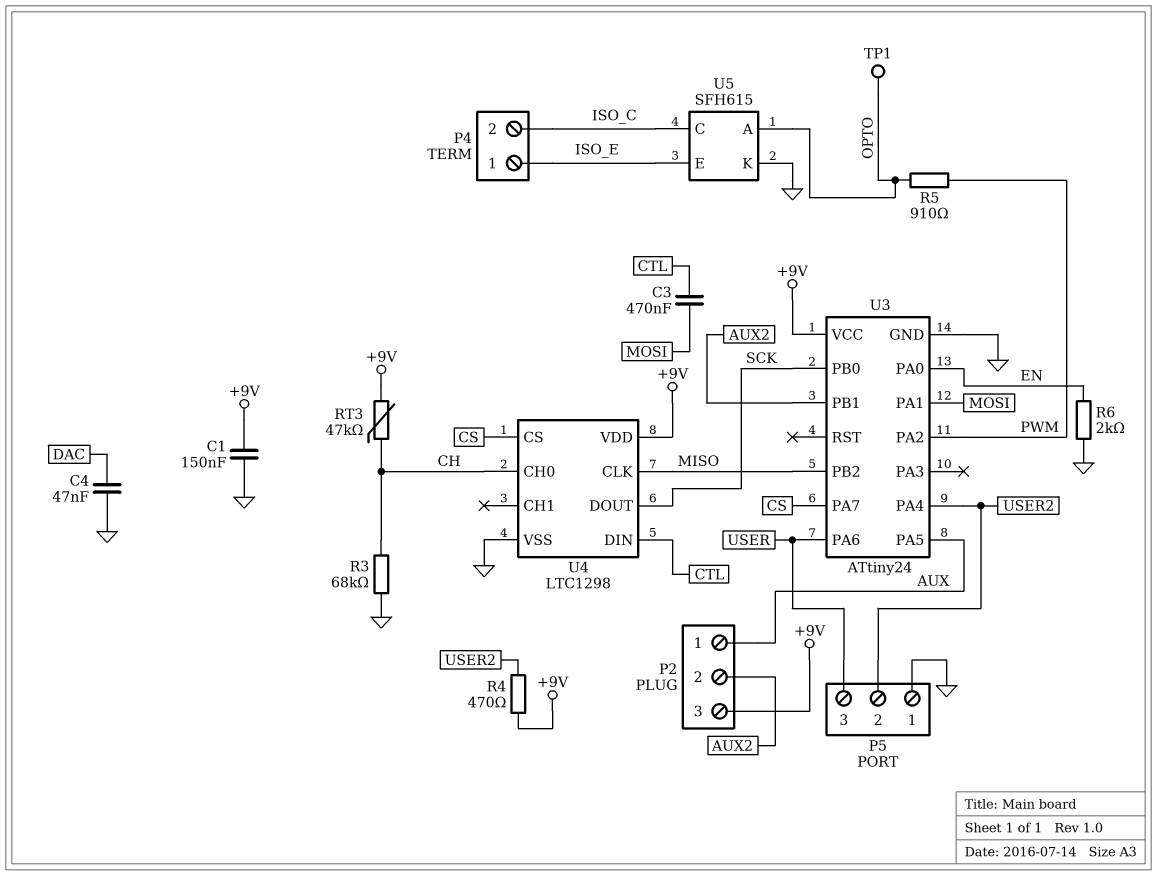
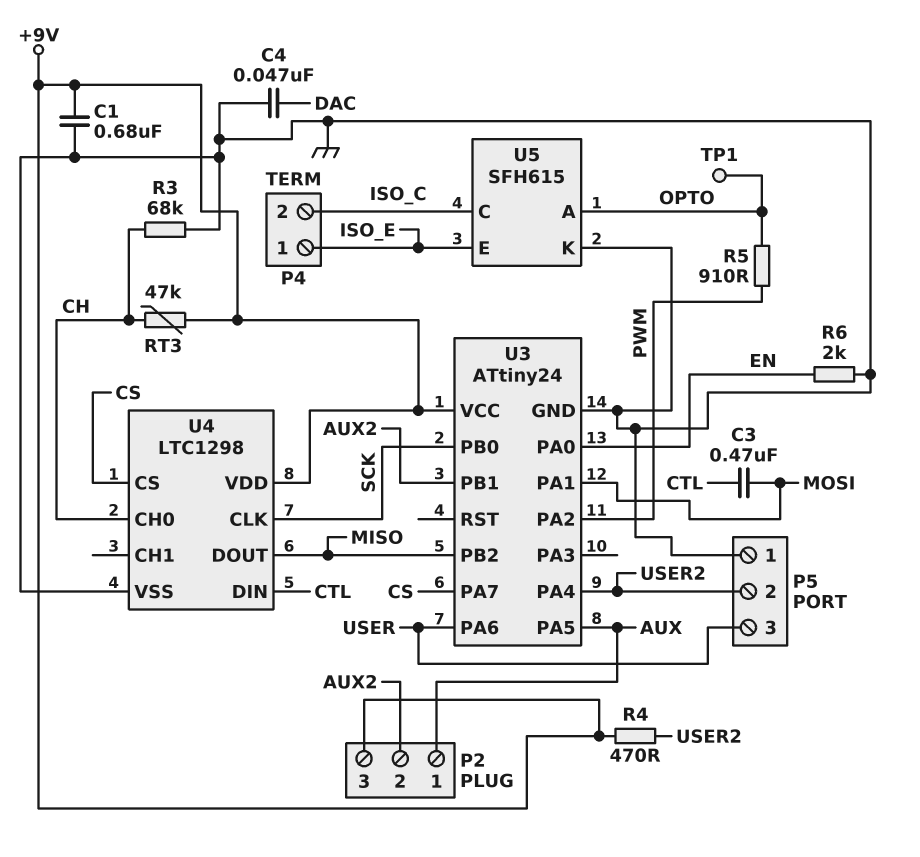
C1: 150nF (+9V, GND) -> 680nF (+9V, GND)
U4 pin CLK: MISO -> SCK
U4 pin DOUT: SCK -> MISO

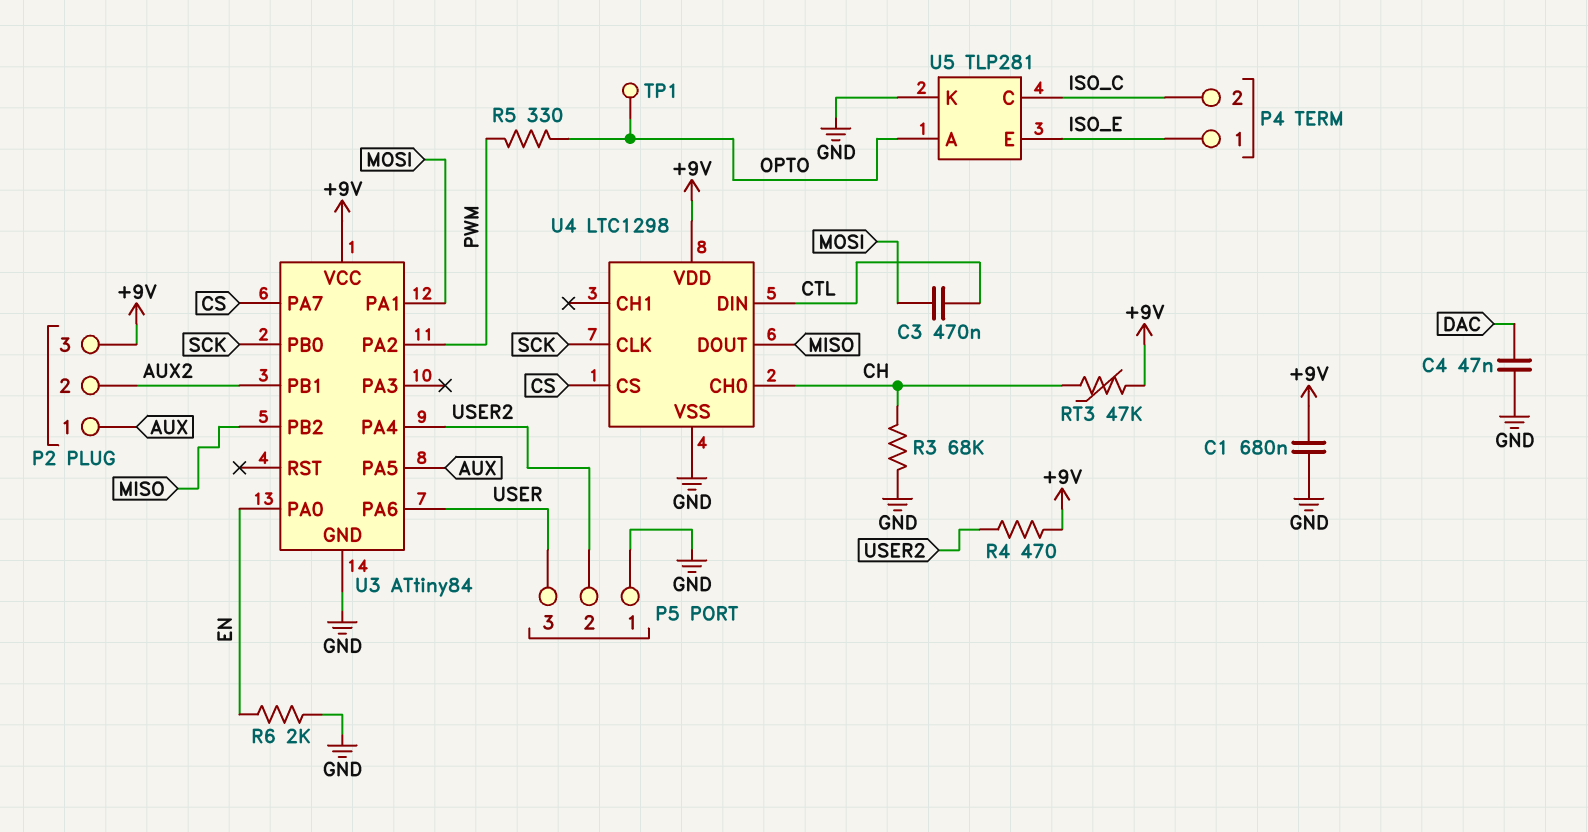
R5: 910 (OPTO, PWM) -> 330 (OPTO, PWM)
U3: ATtiny24 -> ATtiny84
U5: SFH615 -> TLP281

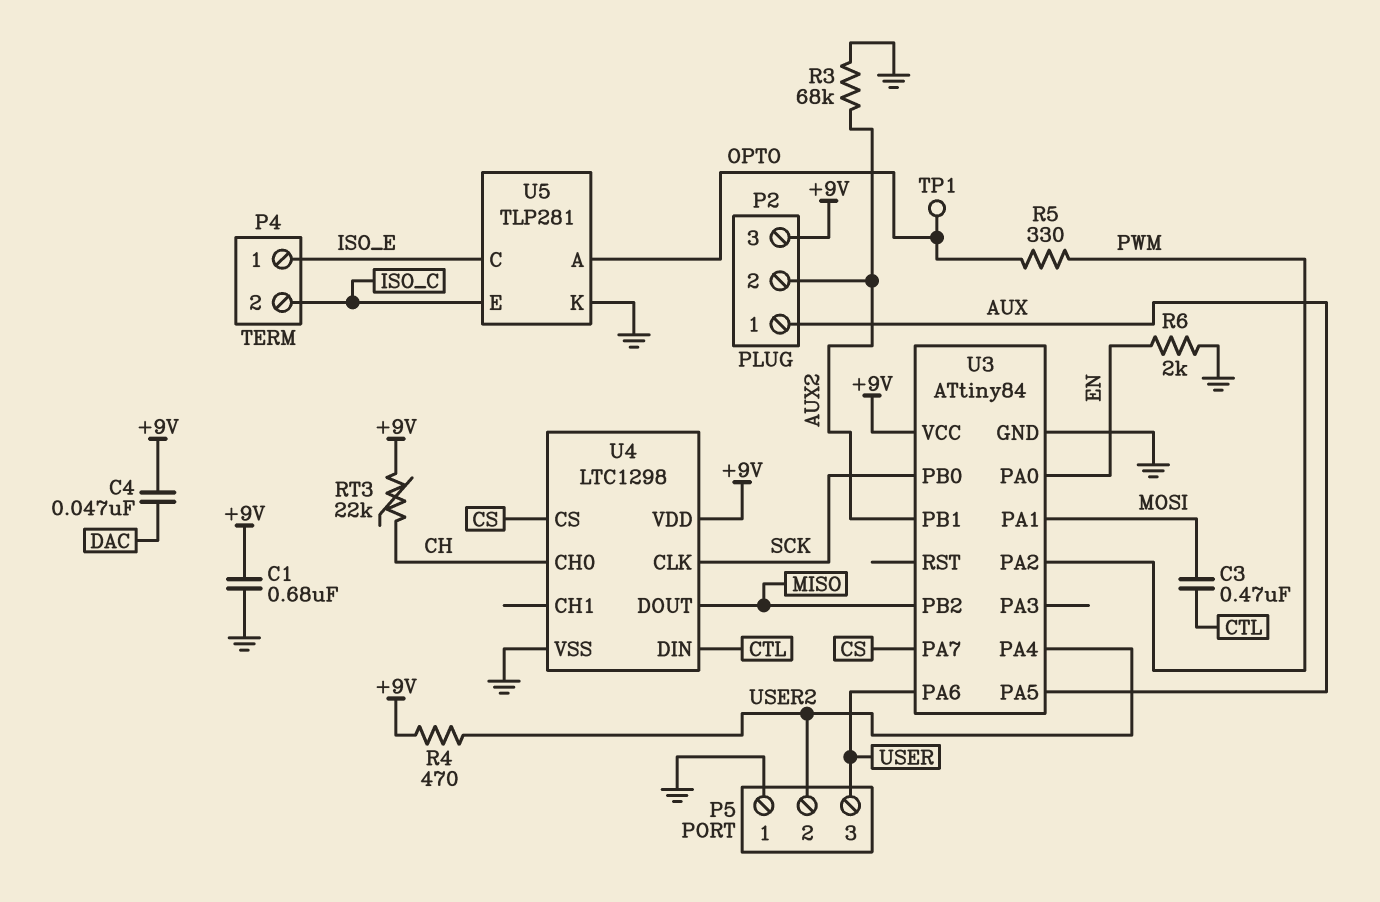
C4: 47nF (DAC, GND) -> 47nF (+9V, DAC)
R3: 68k (CH, GND) -> 68k (AUX2, GND)
RT3: 47k (+9V, CH) -> 22k (+9V, CH)
U5 pin C: ISO_C -> ISO_E
U5 pin E: ISO_E -> ISO_C

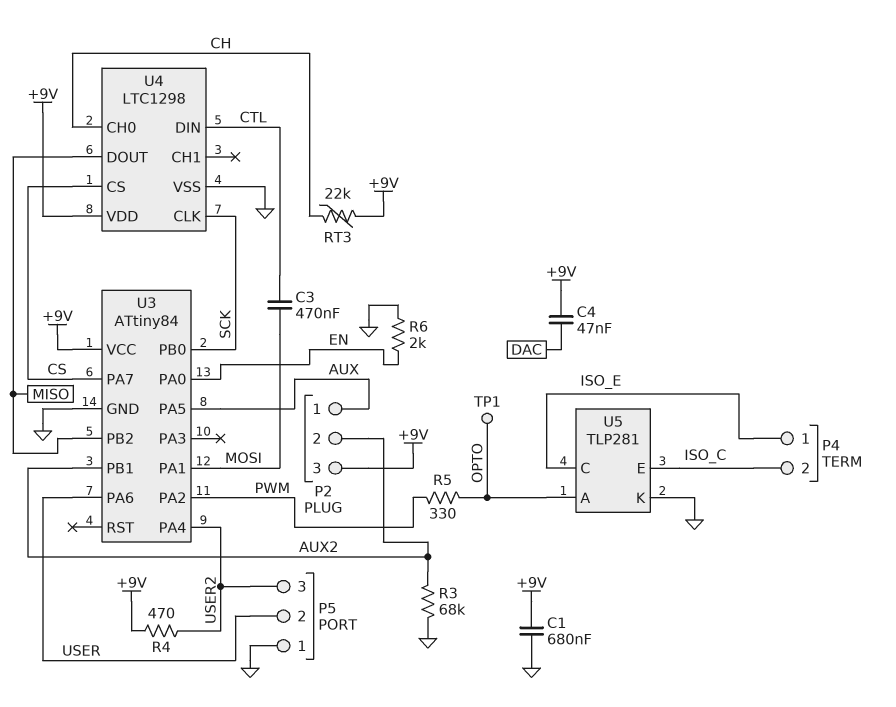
P5 pin 2: USER2 -> USER
P5 pin 3: USER -> USER2

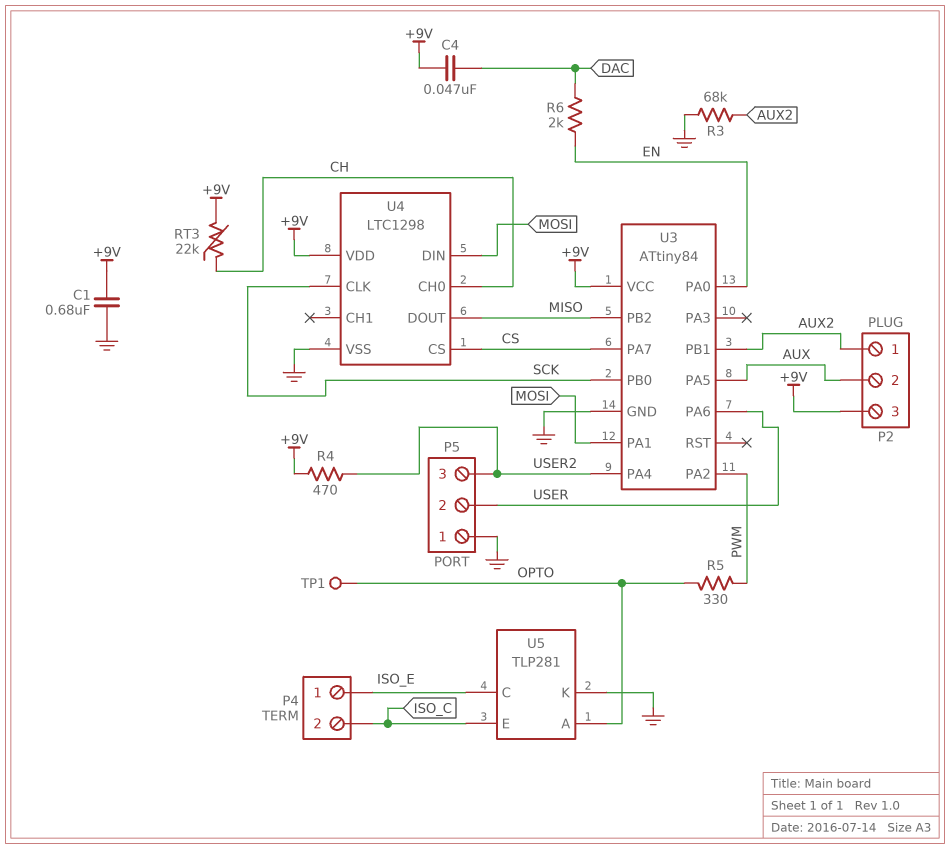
C3: 470nF (CTL, MOSI) -> none
P2 pin 1: AUX -> AUX2
P2 pin 2: AUX2 -> AUX
R6: 2k (EN, GND) -> 2k (DAC, EN)
U4 pin DIN: CTL -> MOSI

